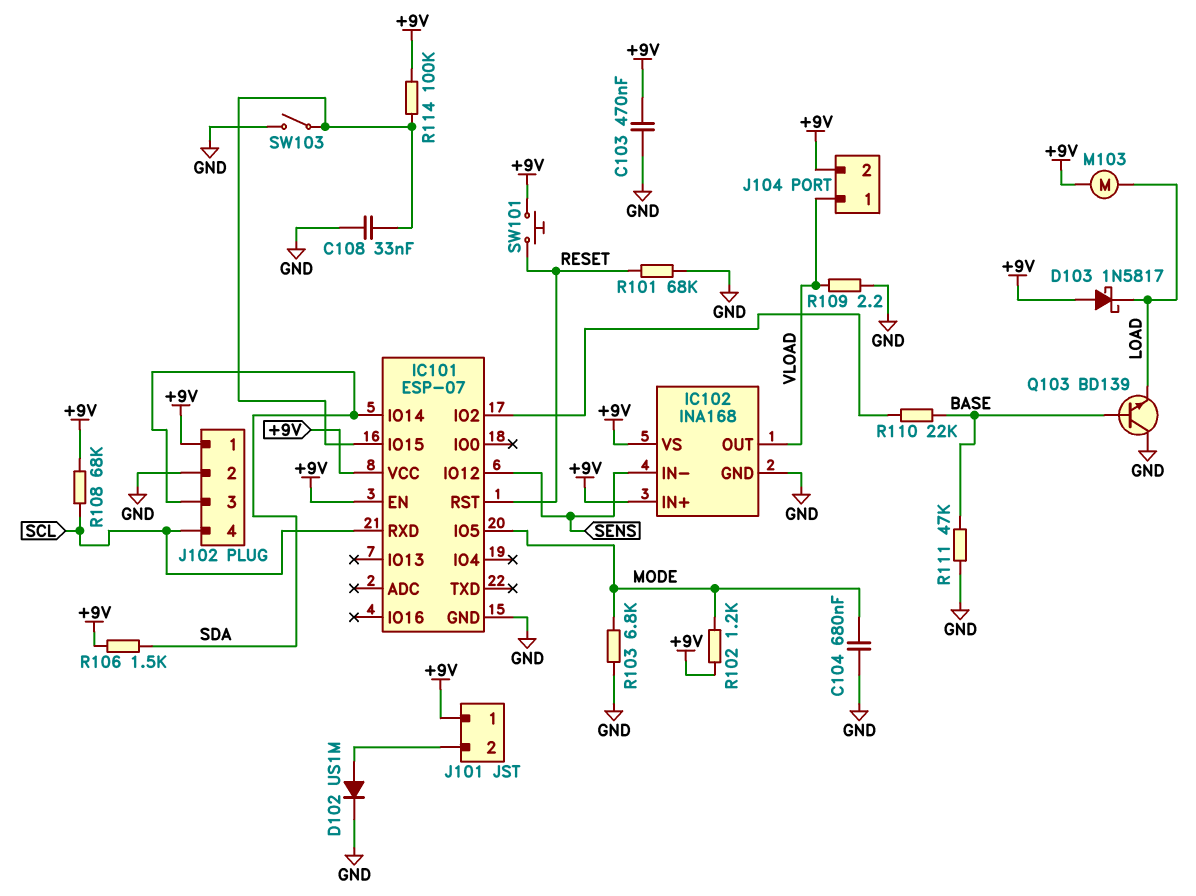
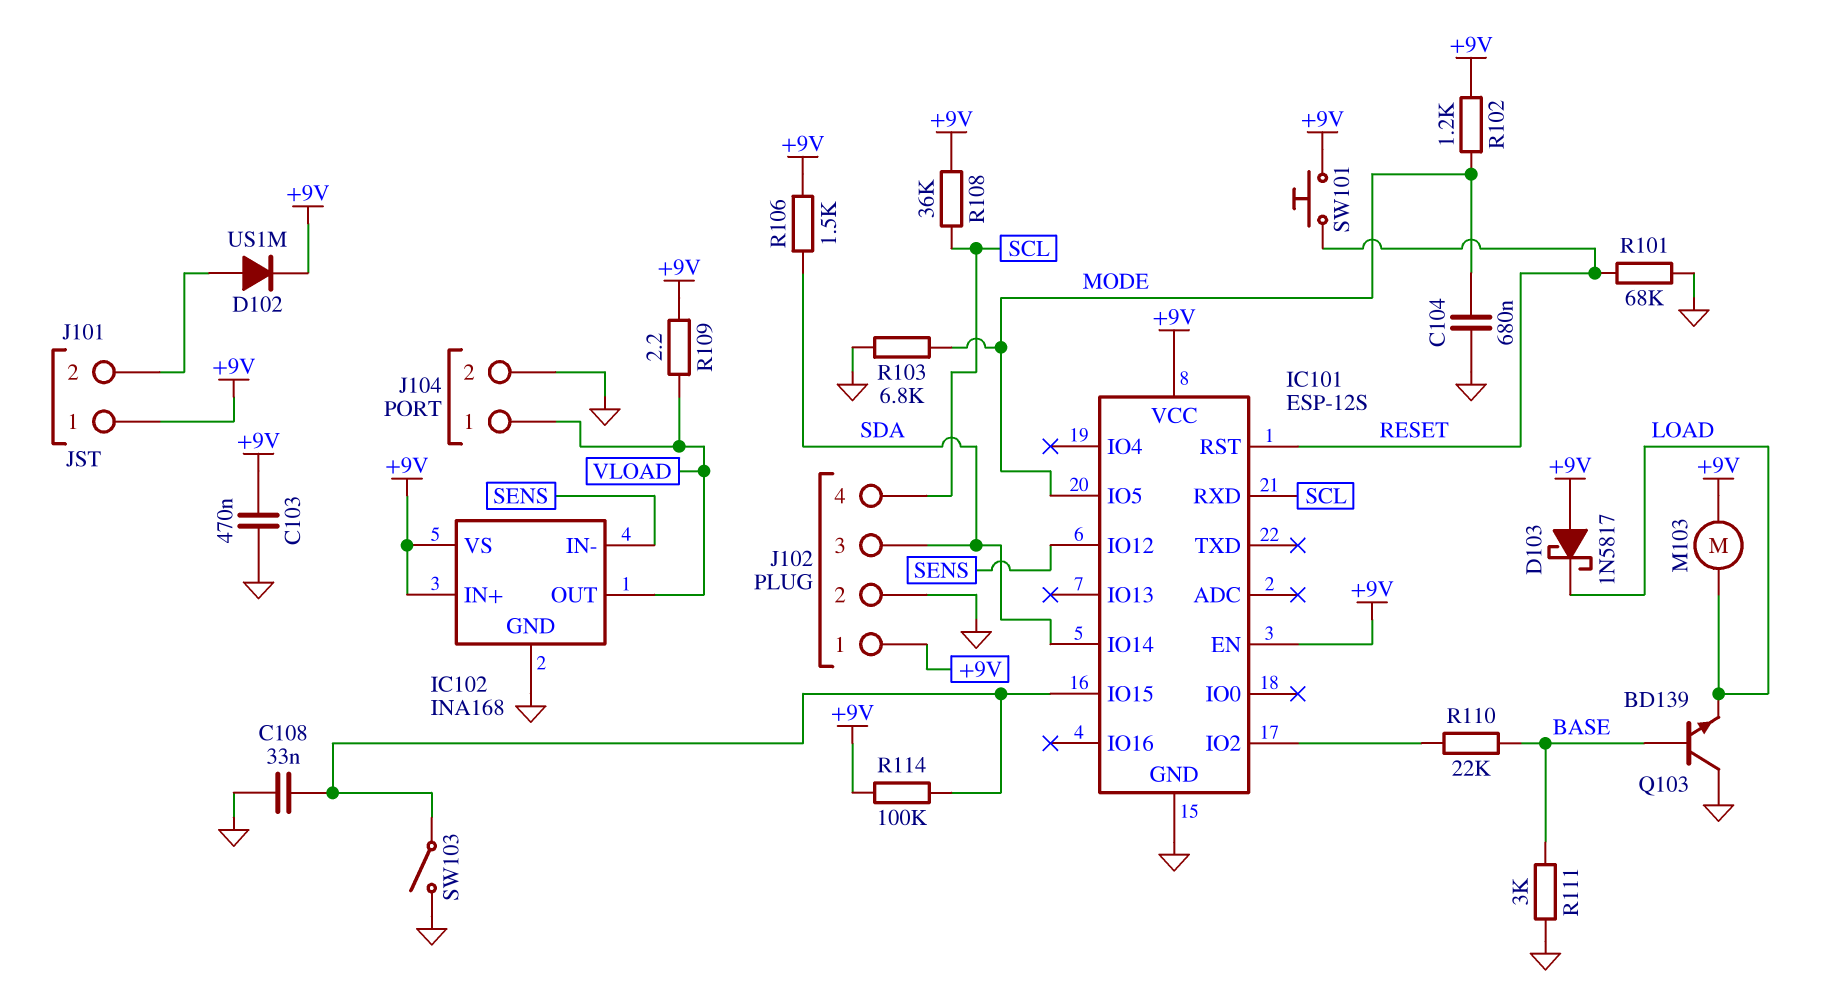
D102: diode US1M (A J101/2, K GND) -> diode US1M (A J101/2, K +9V)
IC101: ESP-07 -> ESP-12S
J104 pin 2: +9V -> GND
R108: 68k (+9V, SCL) -> 36k (+9V, SCL)
R109: 2.2 (GND, VLOAD) -> 2.2 (+9V, VLOAD)
R111: 47k (BASE, GND) -> 3k (BASE, GND)

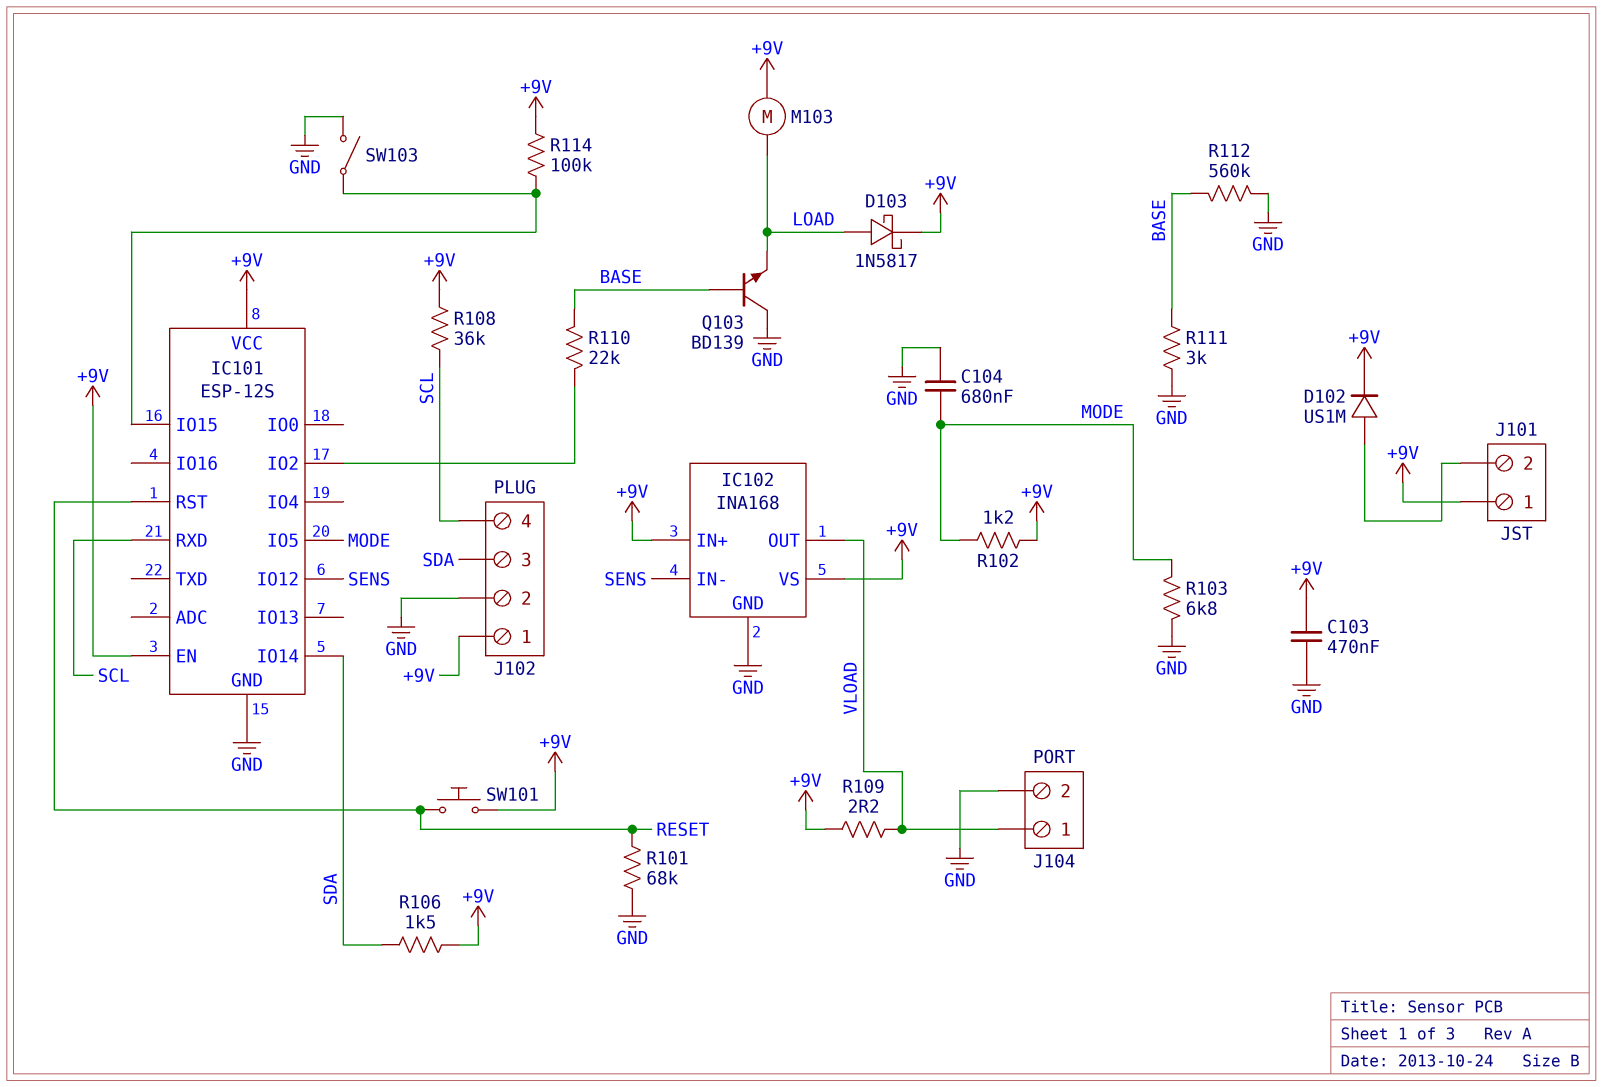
C108: 33nF (GND, IC101/IO15) -> none
D103: schottky 1N5817 (A +9V, K LOAD) -> schottky 1N5817 (A LOAD, K +9V)
R112: none -> 560k (BASE, GND)

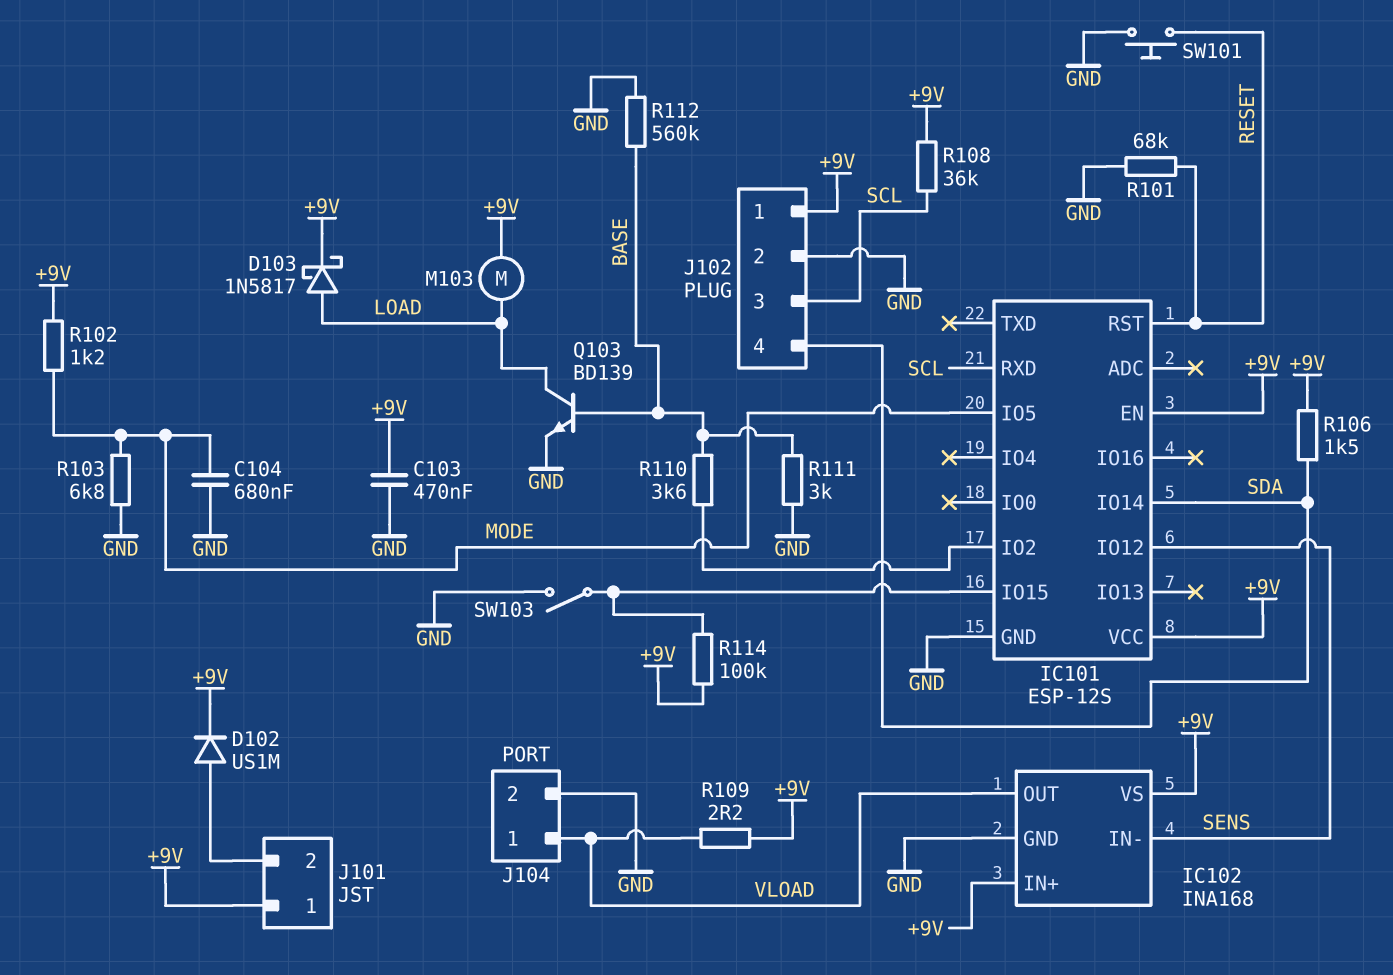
J102 pin 3: SDA -> SCL
J102 pin 4: SCL -> SDA
Q103: NPN BD139 (B BASE, C GND, E LOAD) -> NPN BD139 (B BASE, C LOAD, E GND)
R110: 22k (BASE, IC101/IO2) -> 3.6k (BASE, IC101/IO2)
SW101: button (+9V, RESET) -> button (GND, RESET)

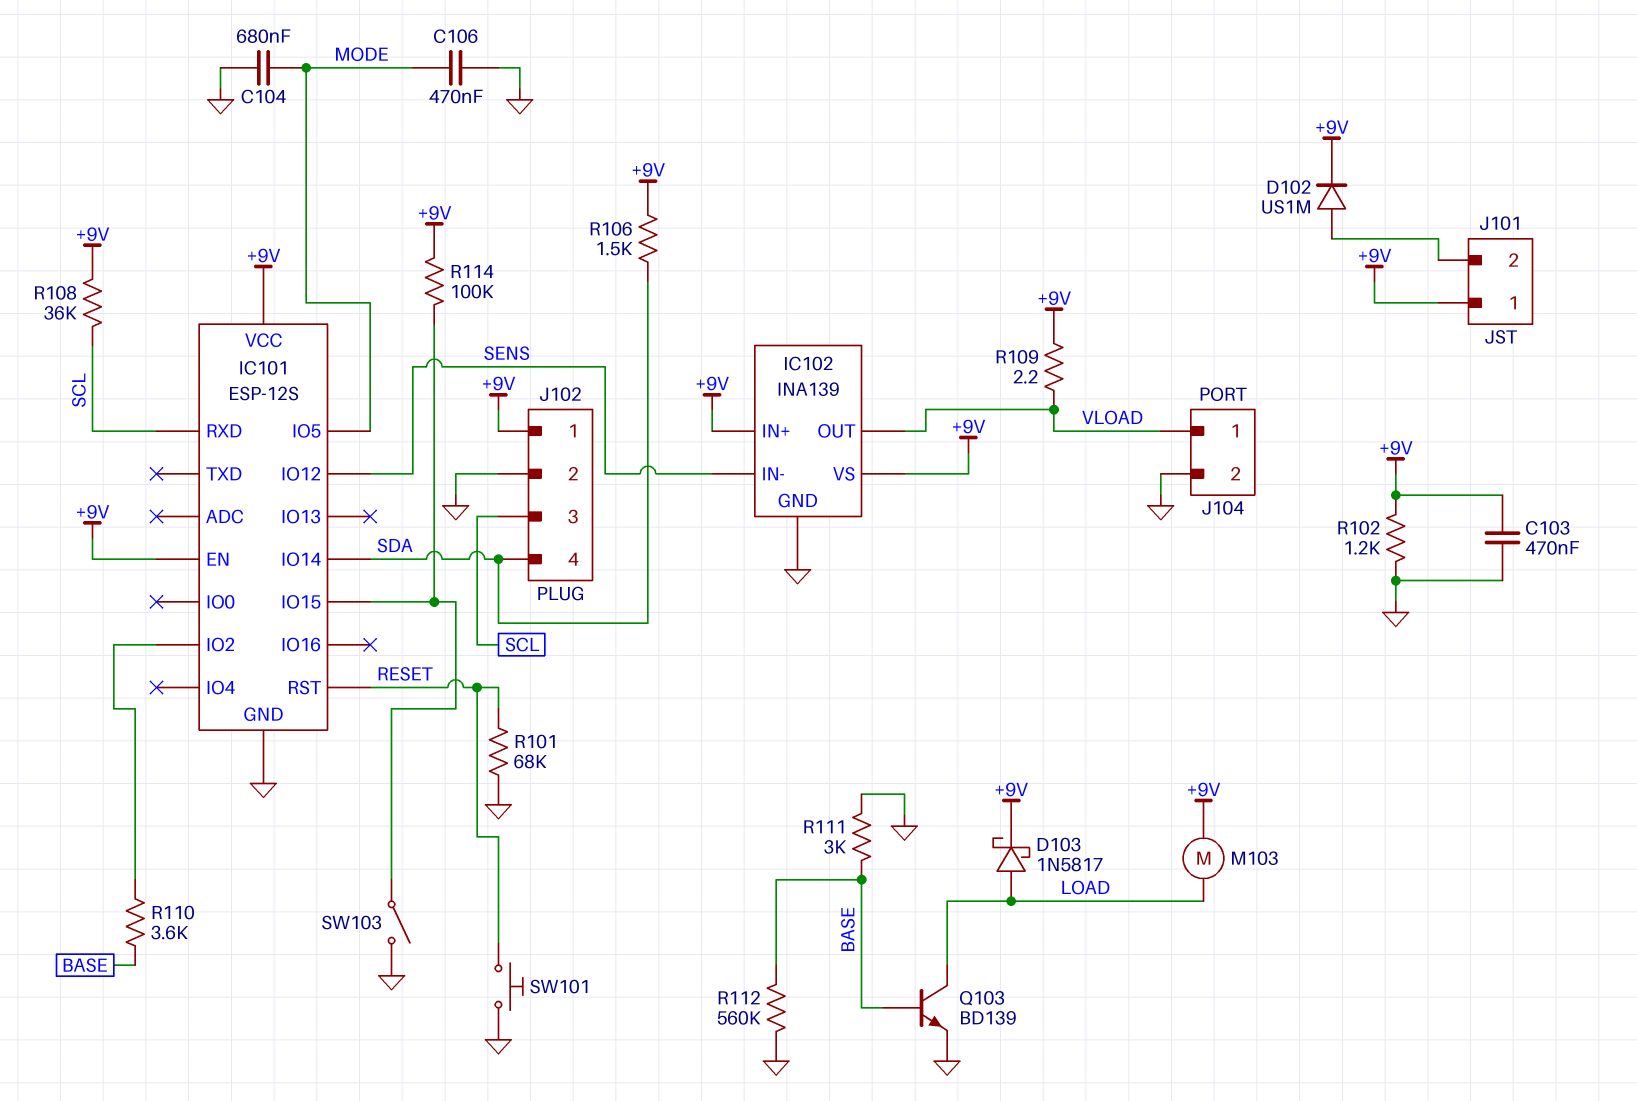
C106: none -> 470nF (GND, MODE)
IC102: INA168 -> INA139
R102: 1.2k (+9V, MODE) -> 1.2k (+9V, GND)
R103: 6.8k (GND, MODE) -> none

